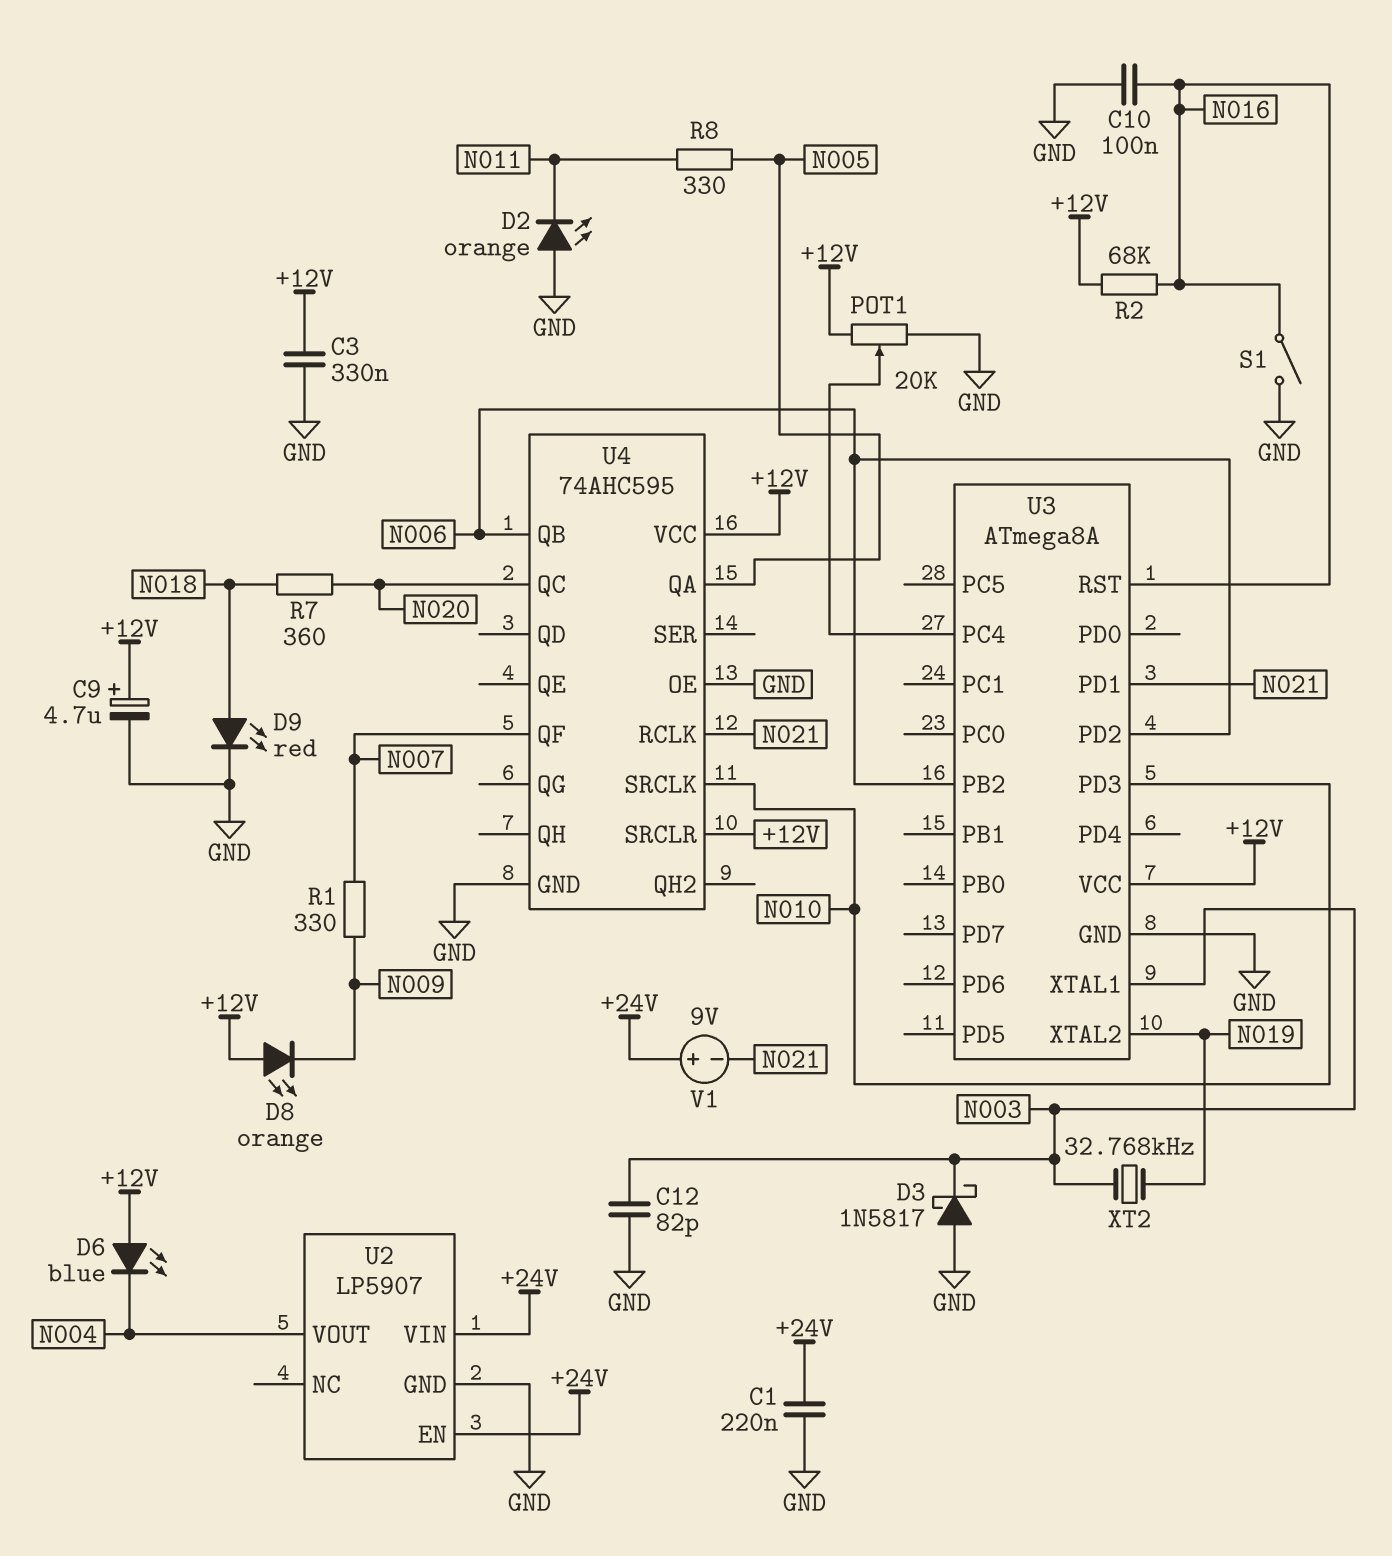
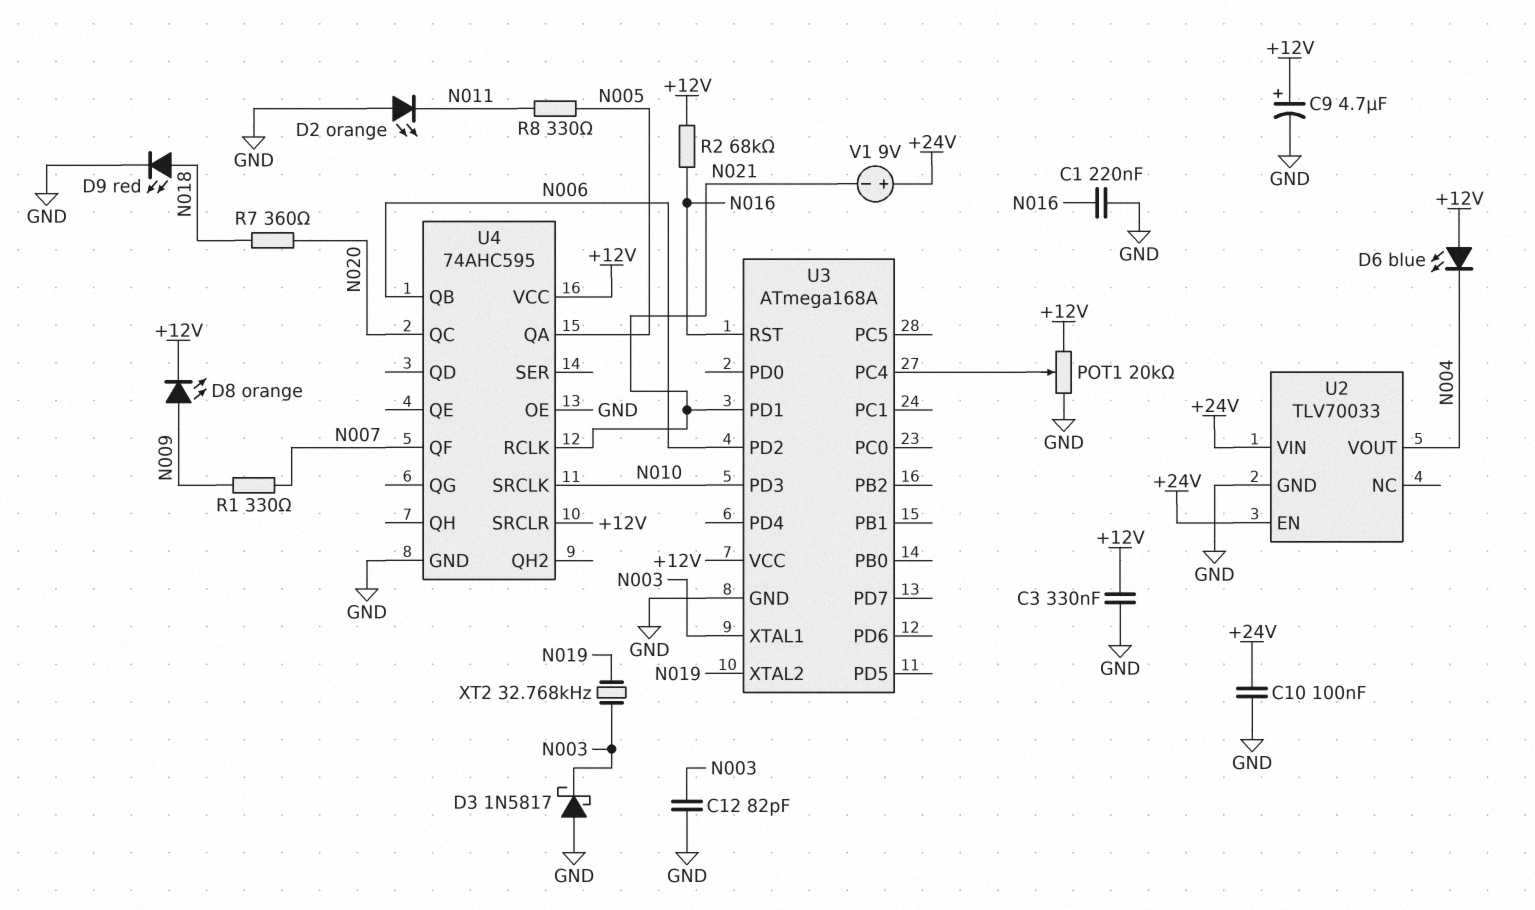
C1: 220nF (+24V, GND) -> 220nF (GND, N016)
C10: 100nF (GND, N016) -> 100nF (+24V, GND)
D8: LED orange (A +12V, K N009) -> LED orange (A N009, K +12V)
S1: switch (GND, N016) -> none
U2: LP5907 -> TLV70033
U3: ATmega8A -> ATmega168A
U3 pin PB2: N006 -> none

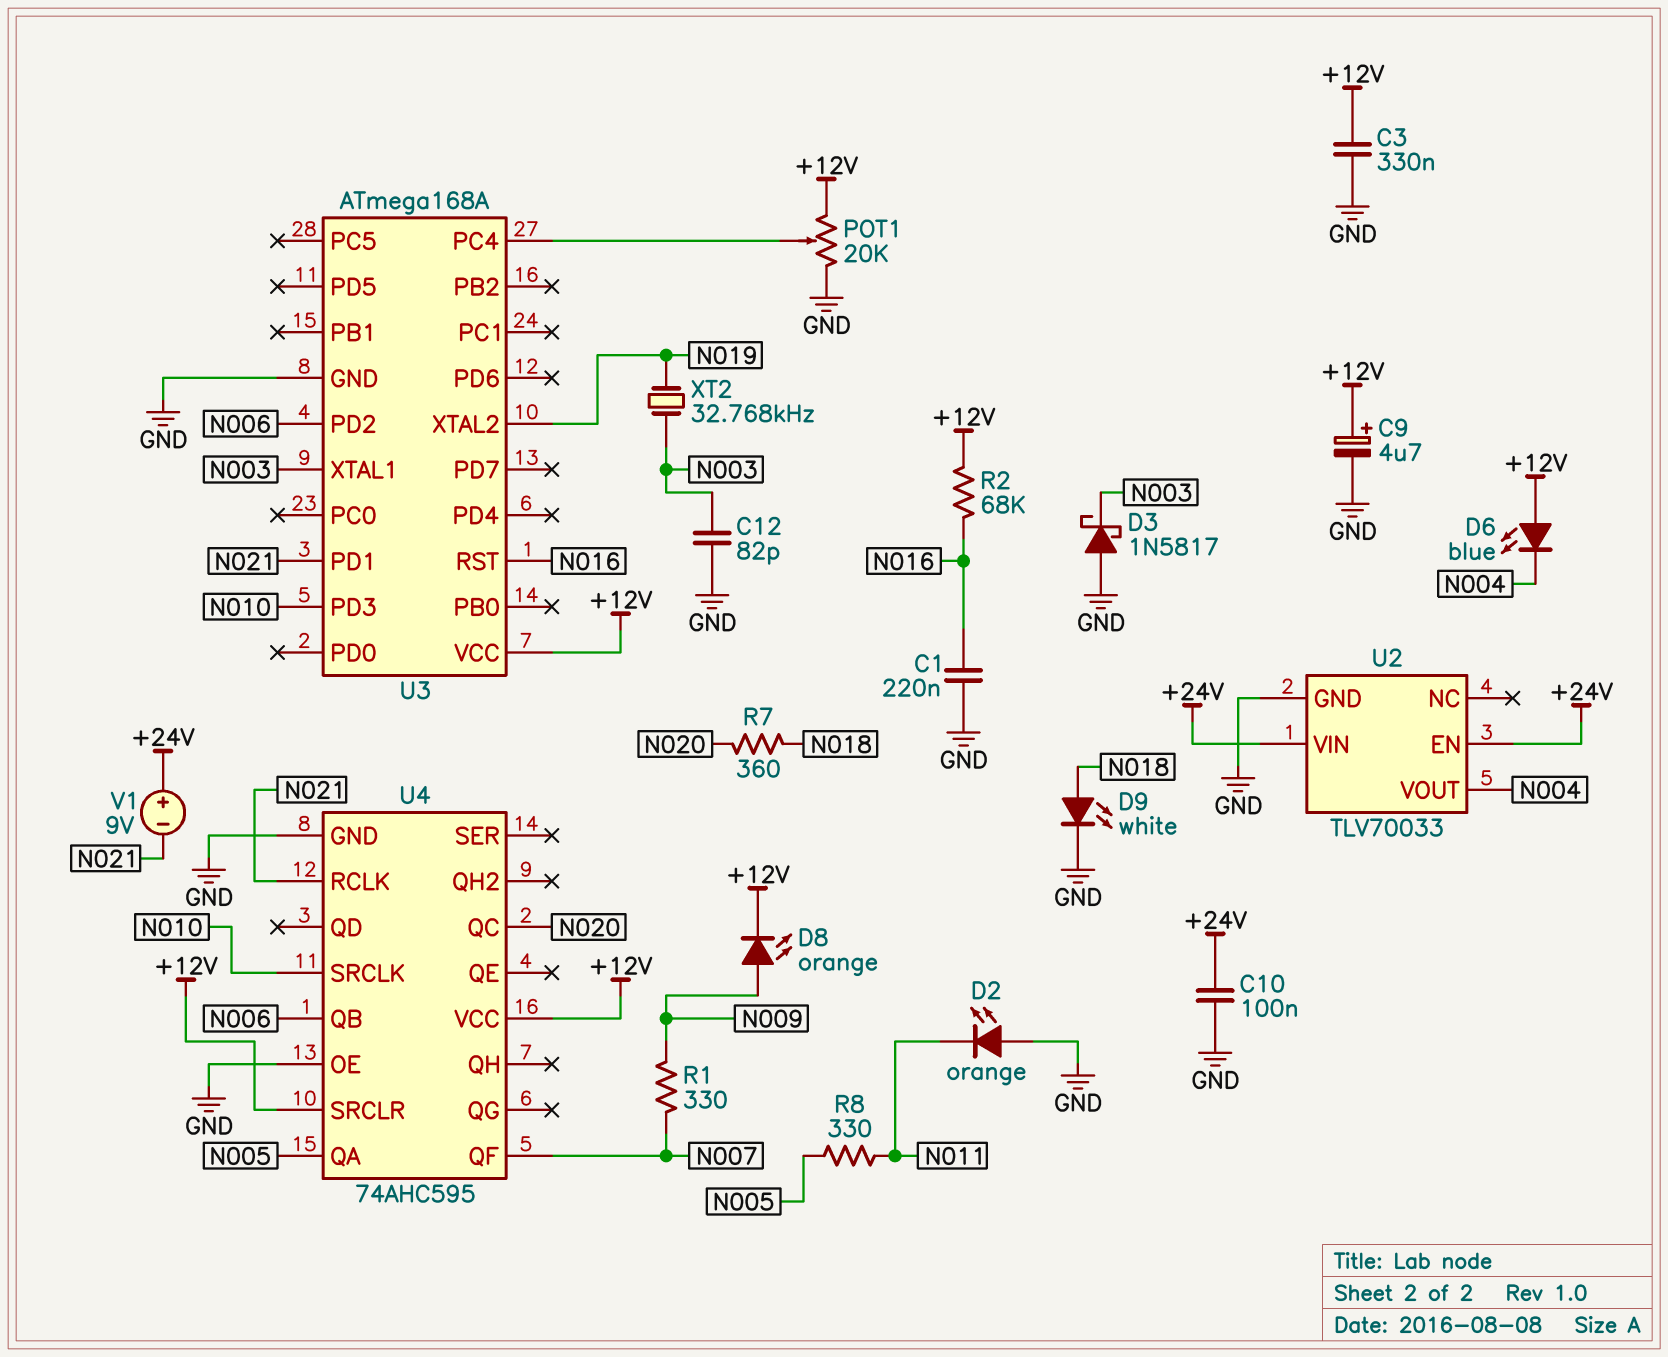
D9: LED red (A N018, K GND) -> LED white (A N018, K GND)

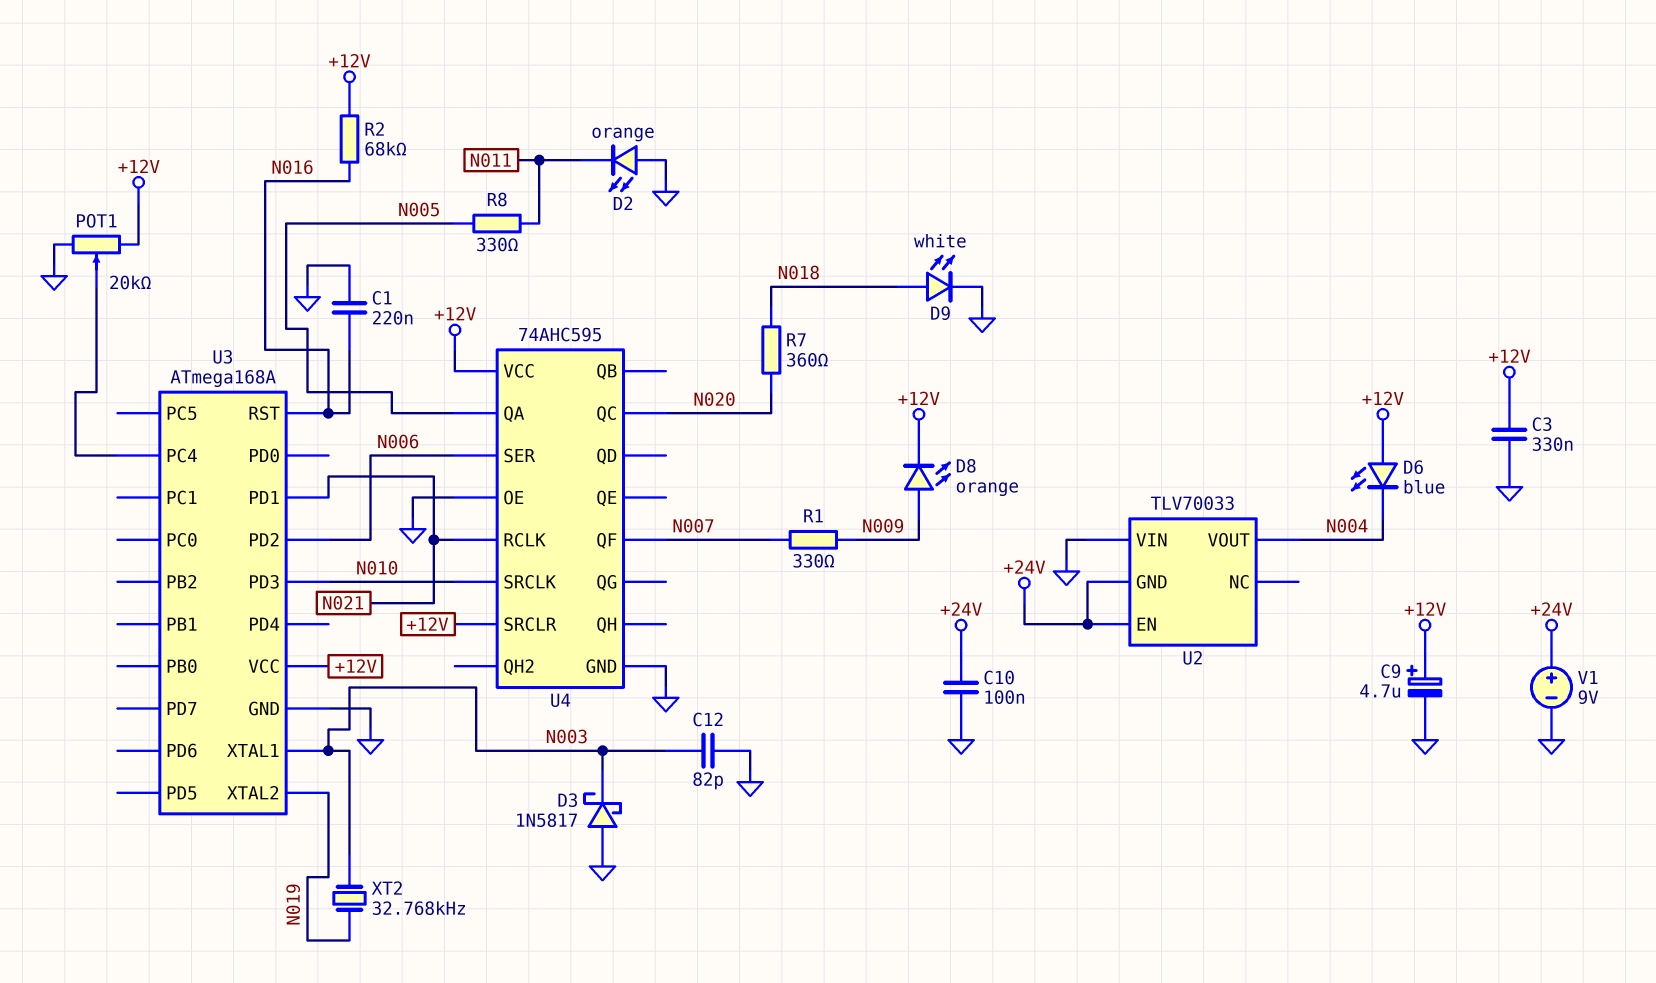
U2 pin GND: GND -> +24V
U2 pin VIN: +24V -> GND
U4 pin QB: N006 -> none
U4 pin SER: none -> N006
V1: 9V (plus +24V, minus N021) -> 9V (plus +24V, minus GND)

